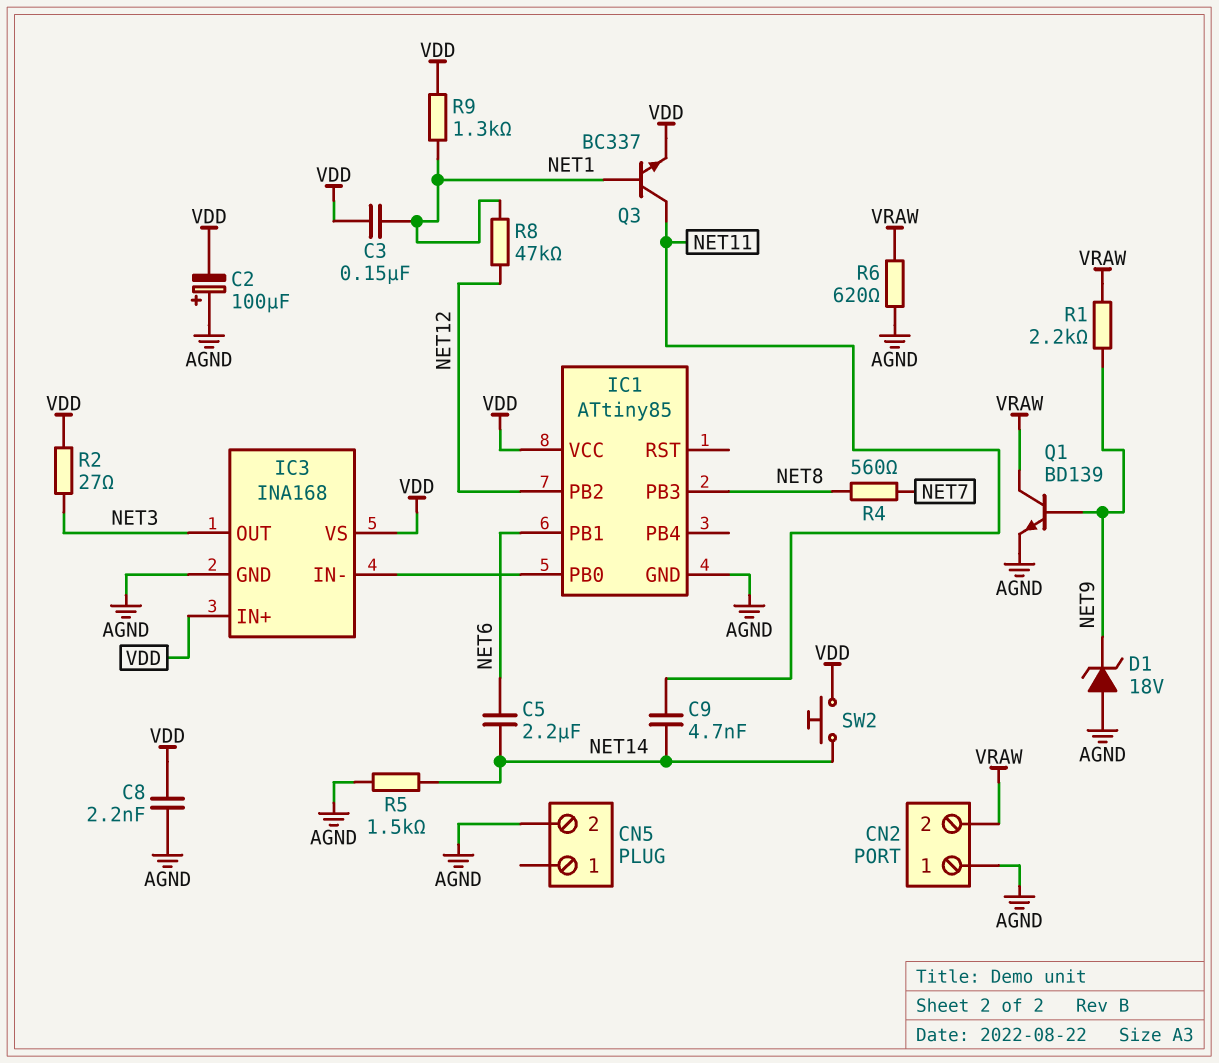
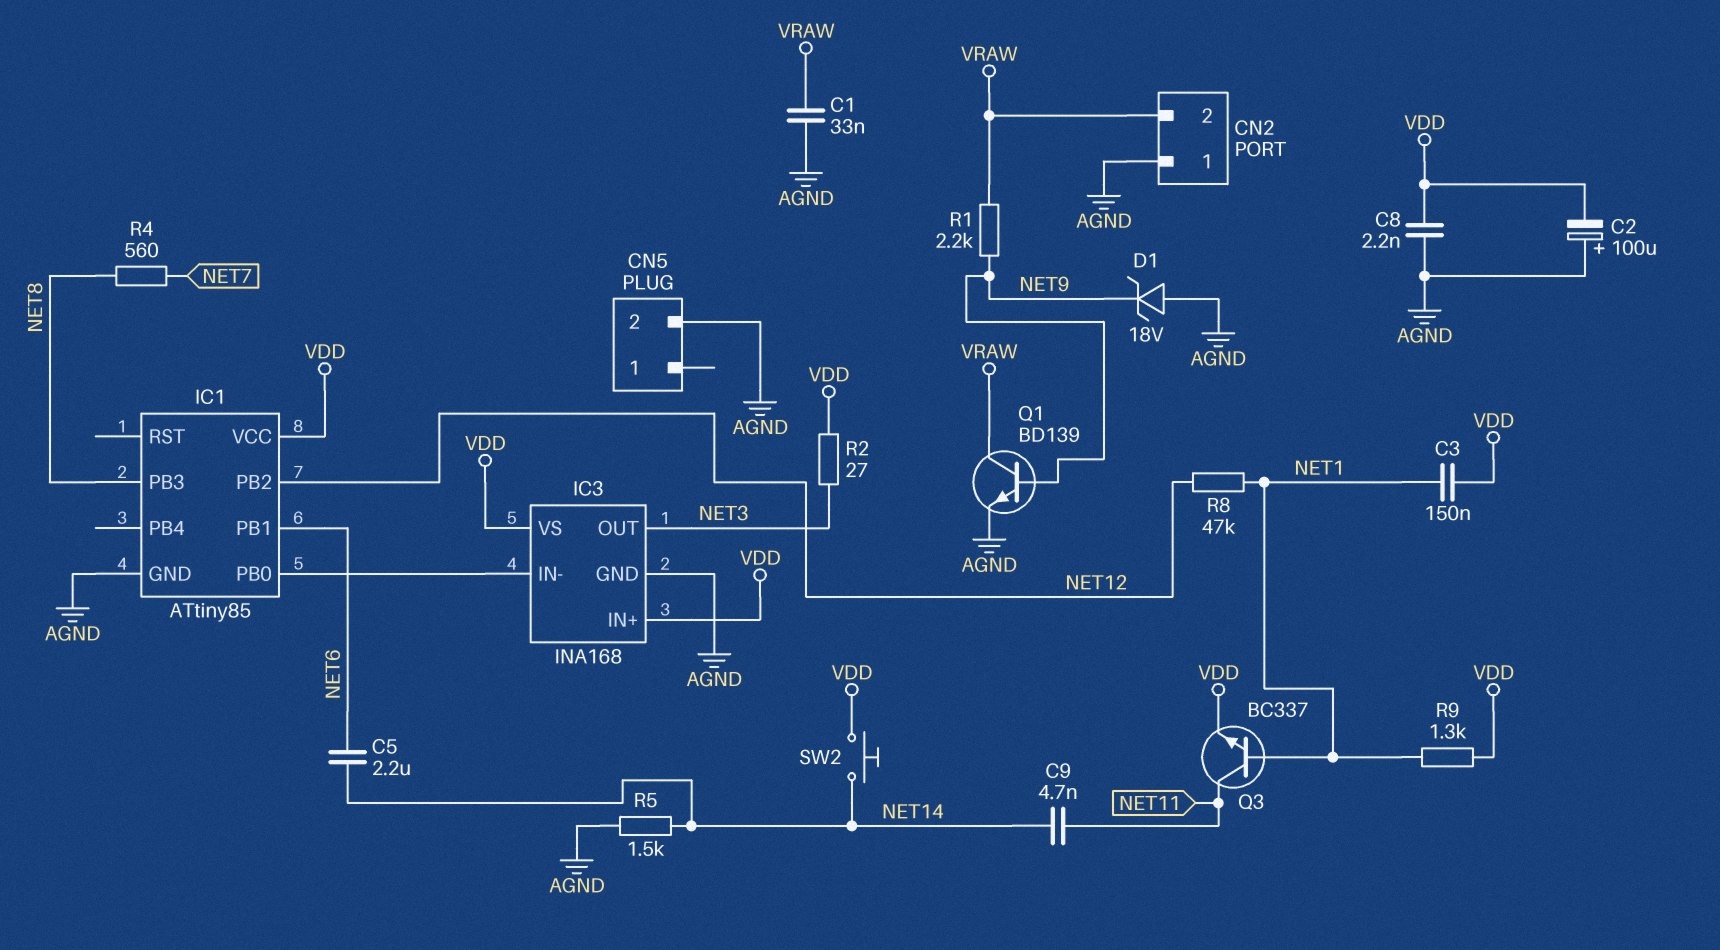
C1: none -> 33nF (AGND, VRAW)
R6: 620 (AGND, VRAW) -> none

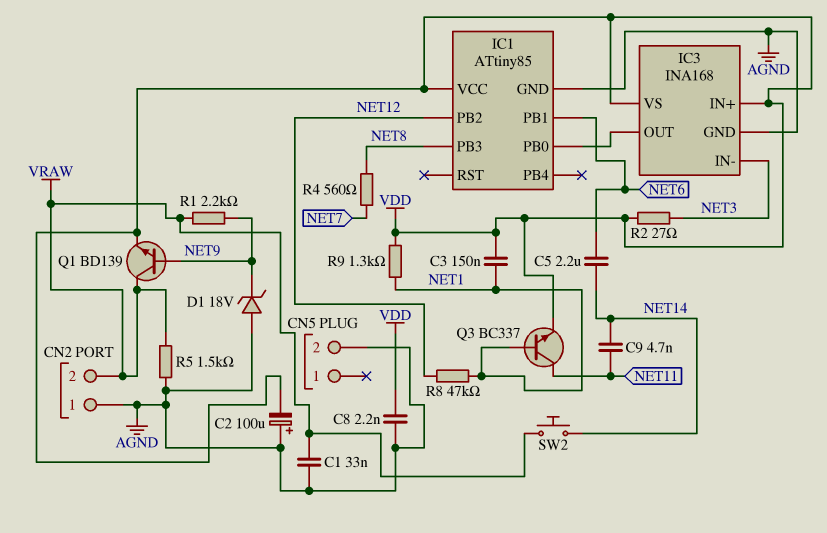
IC3 pin IN-: IC1/PB0 -> NET3
IC3 pin OUT: NET3 -> IC1/PB0
Q1: NPN BD139 (B NET9, C VRAW, E AGND) -> NPN BD139 (B NET9, C VRAW, E VDD)
R5: 1.5k (AGND, NET14) -> 1.5k (AGND, VRAW)
SW2: button (NET14, VDD) -> button (NET14, VRAW)

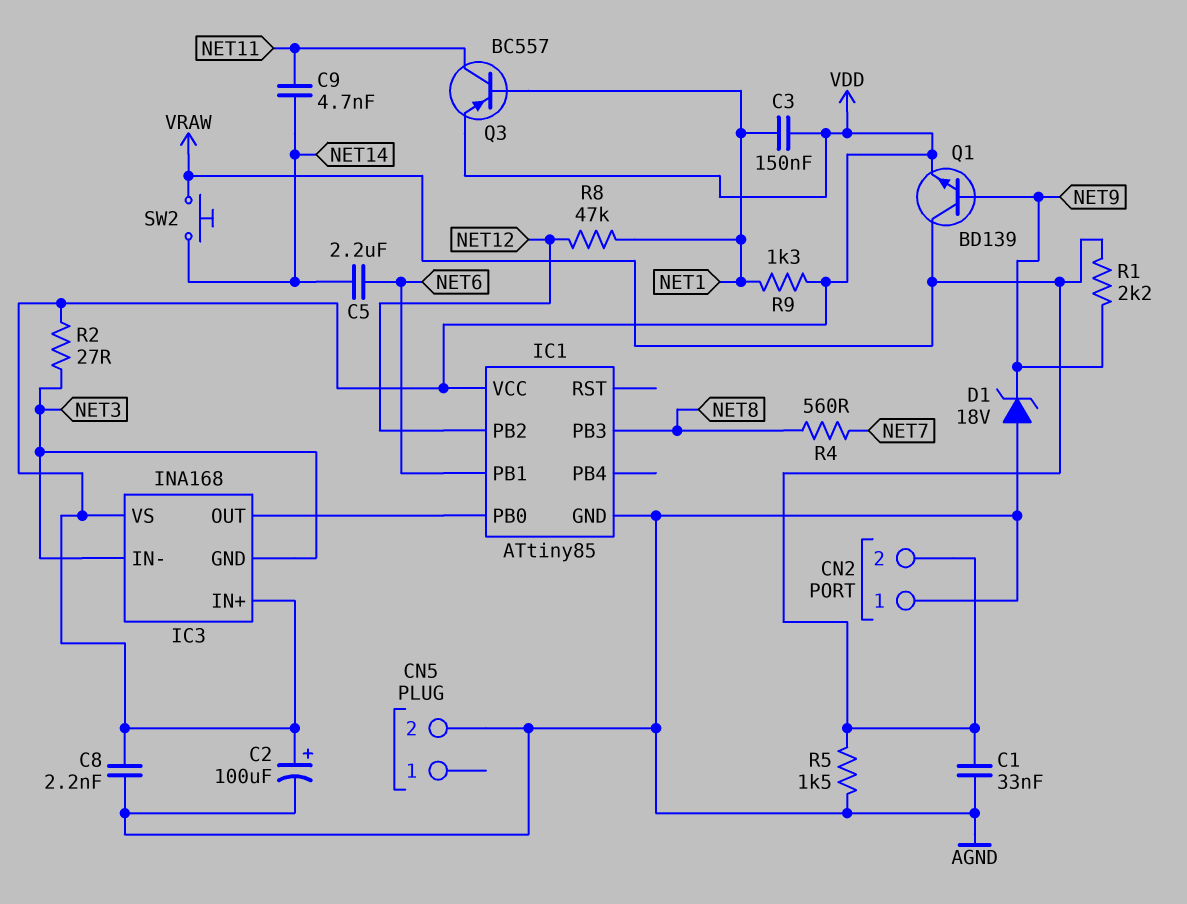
C2: 100uF (plus AGND, minus VDD) -> 100uF (plus VDD, minus AGND)
IC3 pin GND: AGND -> NET3
Q3: NPN BC337 (B NET1, C NET11, E VDD) -> PNP BC557 (B NET1, C NET11, E VDD)

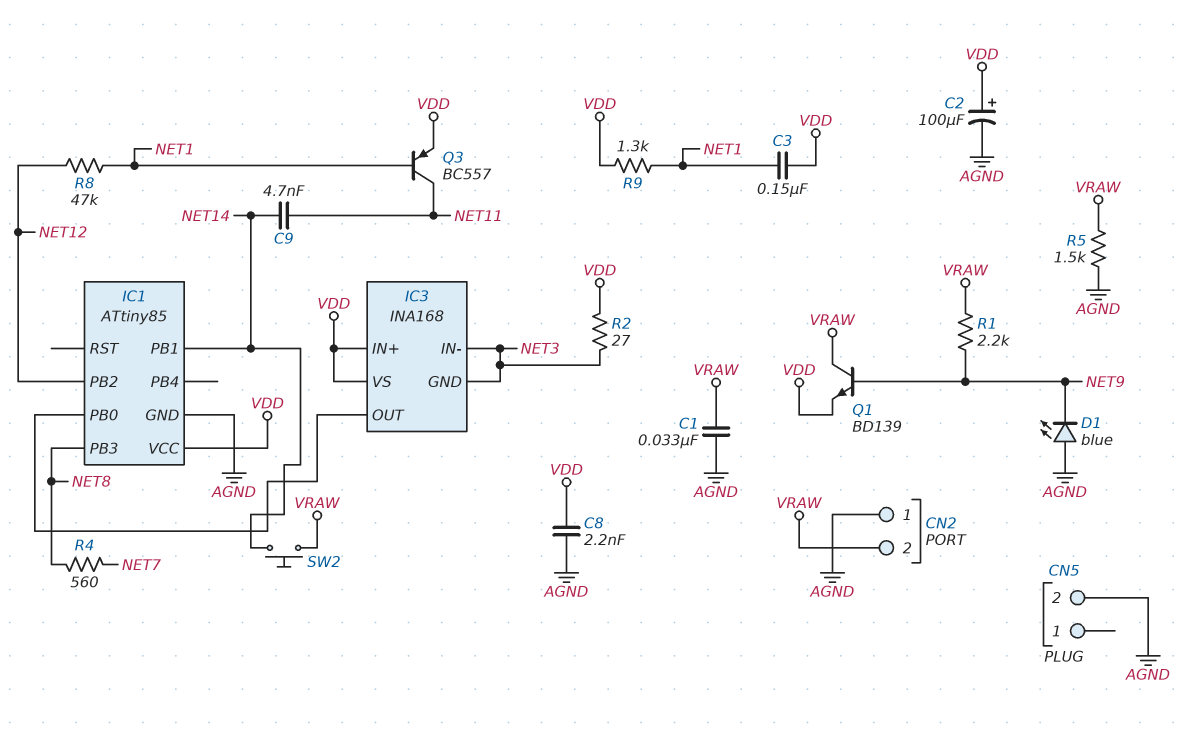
C5: 2.2uF (NET6, NET14) -> none
D1: zener 18V (A AGND, K NET9) -> LED blue (A AGND, K NET9)
IC1 pin PB1: NET6 -> NET14

